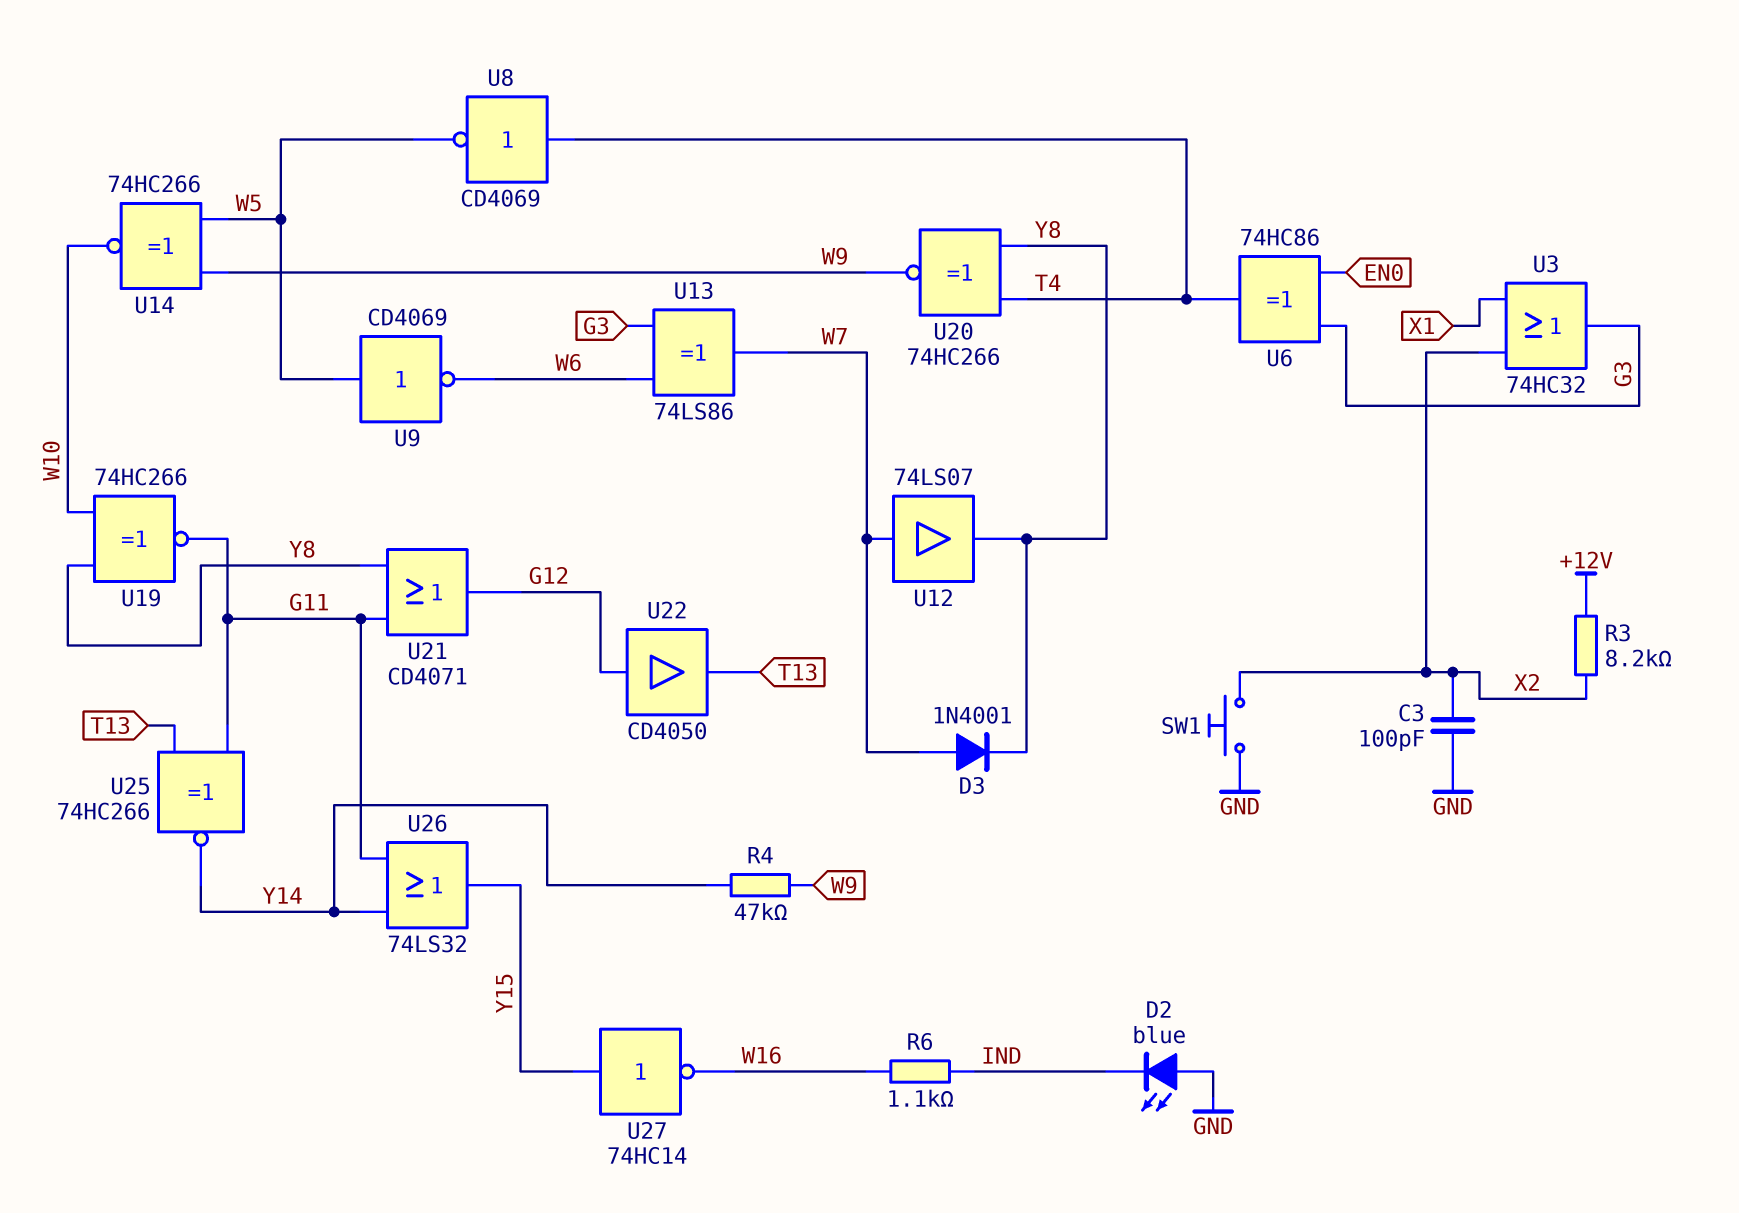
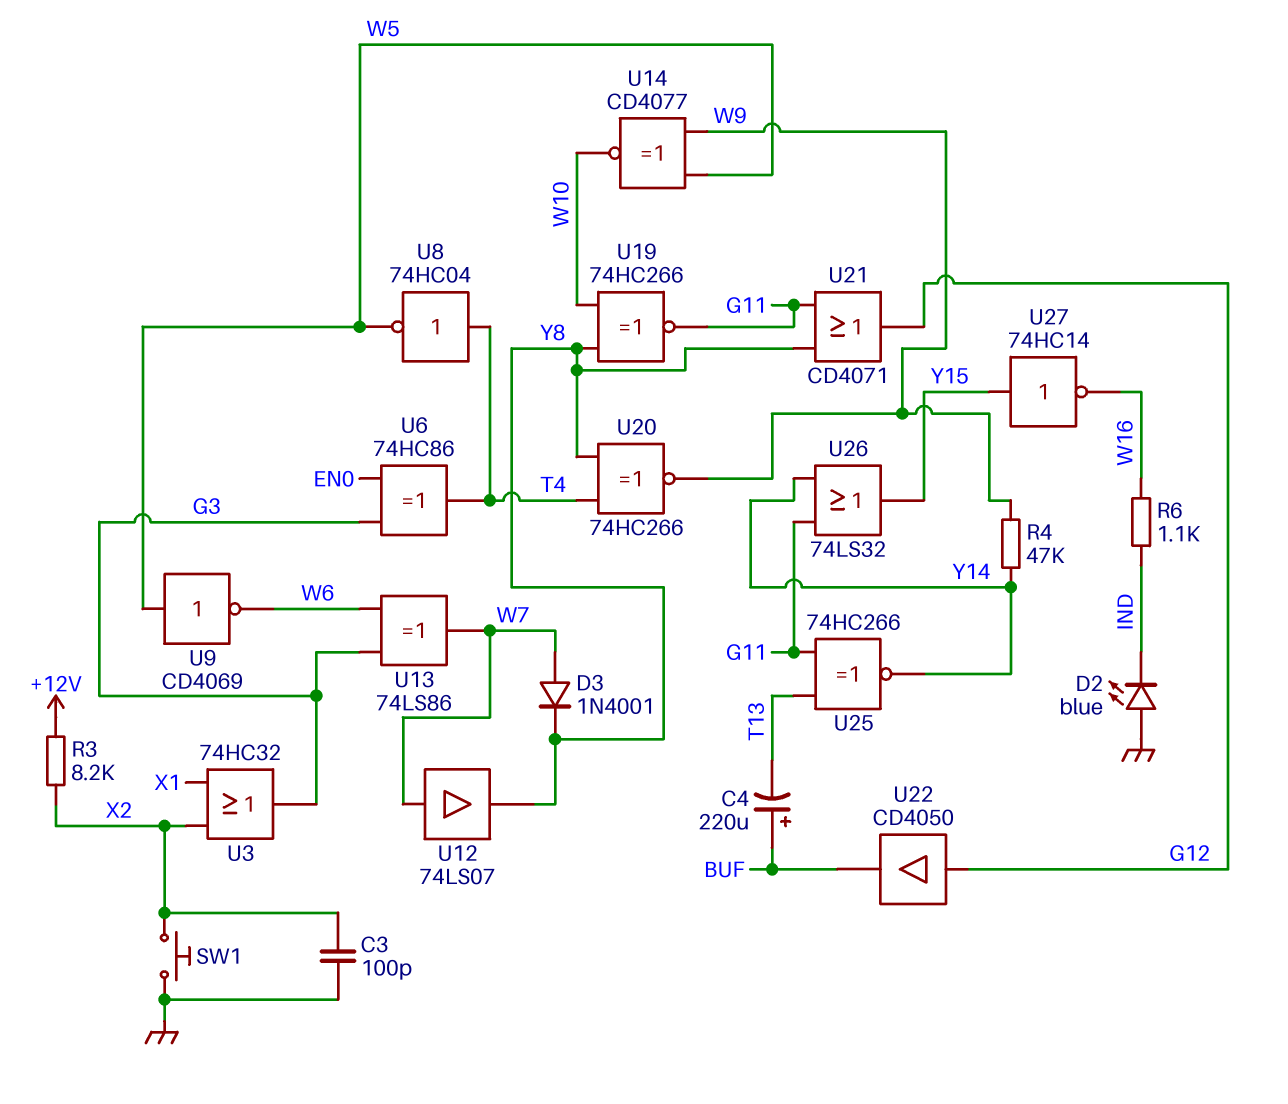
C4: none -> 220uF (plus BUF, minus T13)
U8: NOT CD4069 (in T4, out W5) -> NOT 74HC04 (in T4, out W5)
U14: XNOR 74HC266 (in W5, in W9, out W10) -> XNOR CD4077 (in W5, in W9, out W10)
U22: buffer CD4050 (in G12, out T13) -> buffer CD4050 (in G12, out BUF)

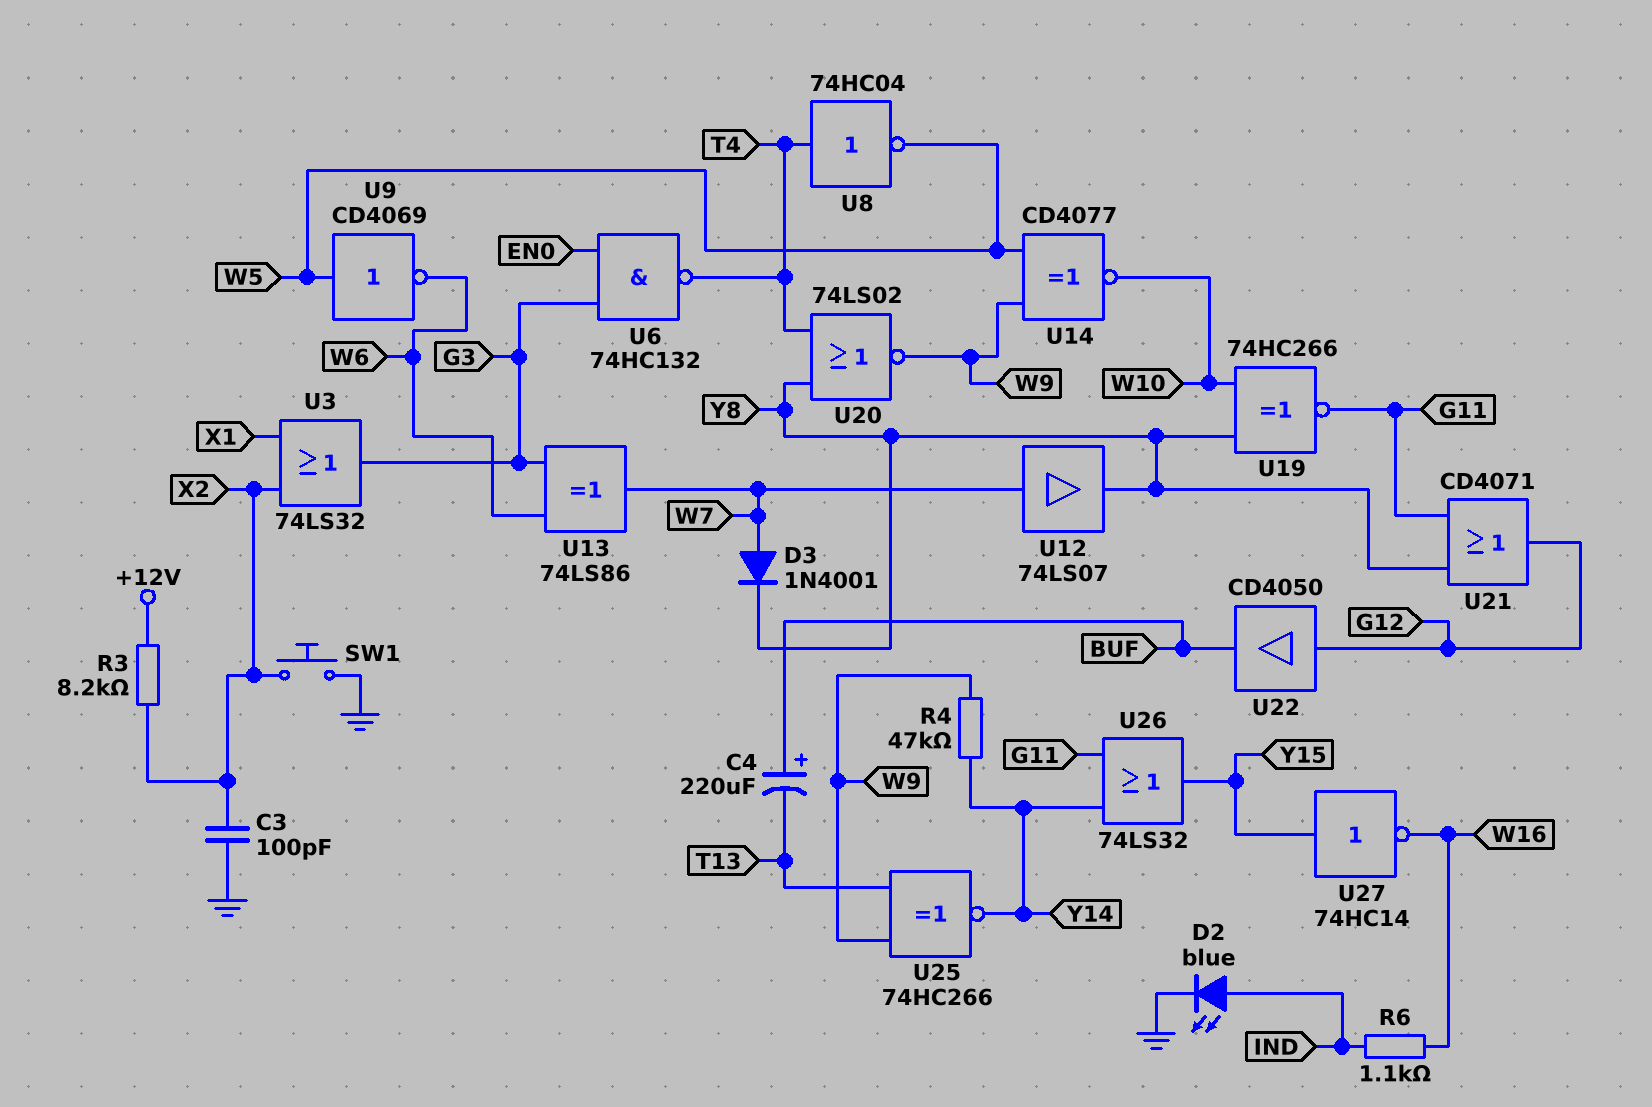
D2: LED blue (A GND, K IND) -> LED blue (A IND, K GND)
U3: OR 74HC32 (in X1, in X2, out G3) -> OR 74LS32 (in X1, in X2, out G3)
U6: XOR 74HC86 (in EN0, in G3, out T4) -> NAND 74HC132 (in EN0, in G3, out T4)
U20: XNOR 74HC266 (in T4, in Y8, out W9) -> NOR 74LS02 (in T4, in Y8, out W9)
U25: XNOR 74HC266 (in G11, in T13, out Y14) -> XNOR 74HC266 (in T13, in W9, out Y14)

